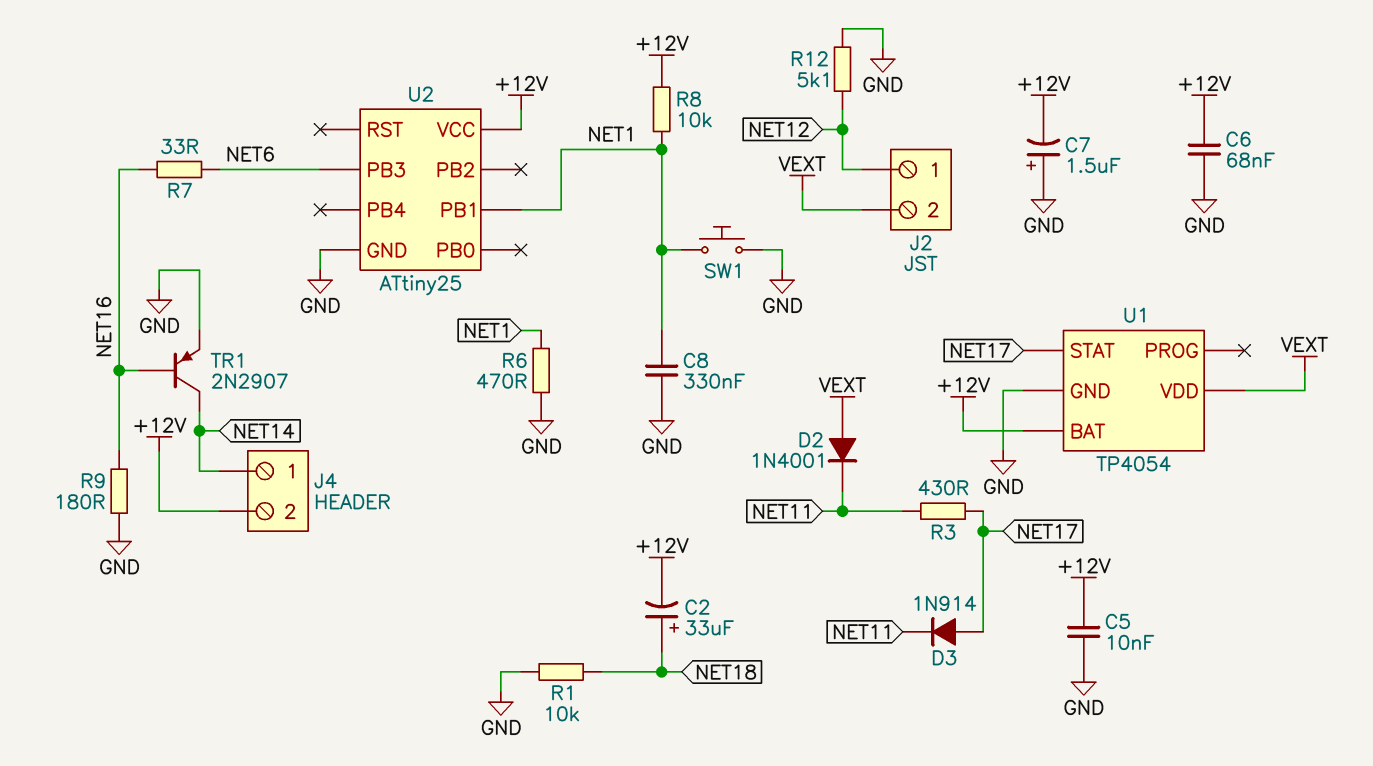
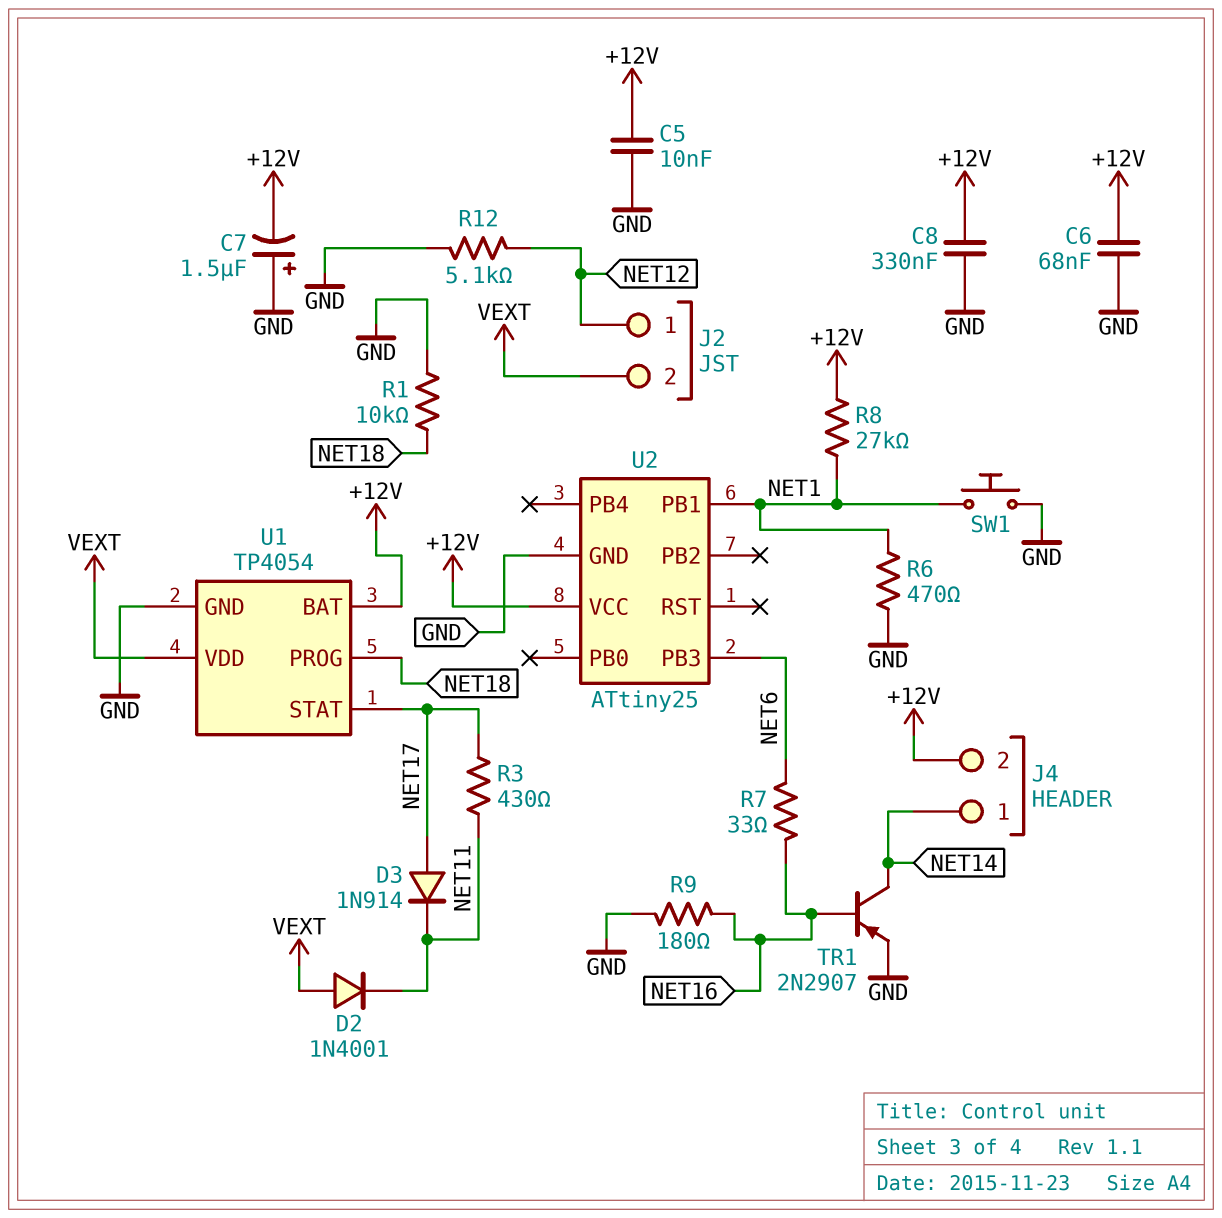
C2: 33uF (plus NET18, minus +12V) -> none
C8: 330nF (GND, NET1) -> 330nF (+12V, GND)
R8: 10k (+12V, NET1) -> 27k (+12V, NET1)
U1 pin PROG: none -> NET18

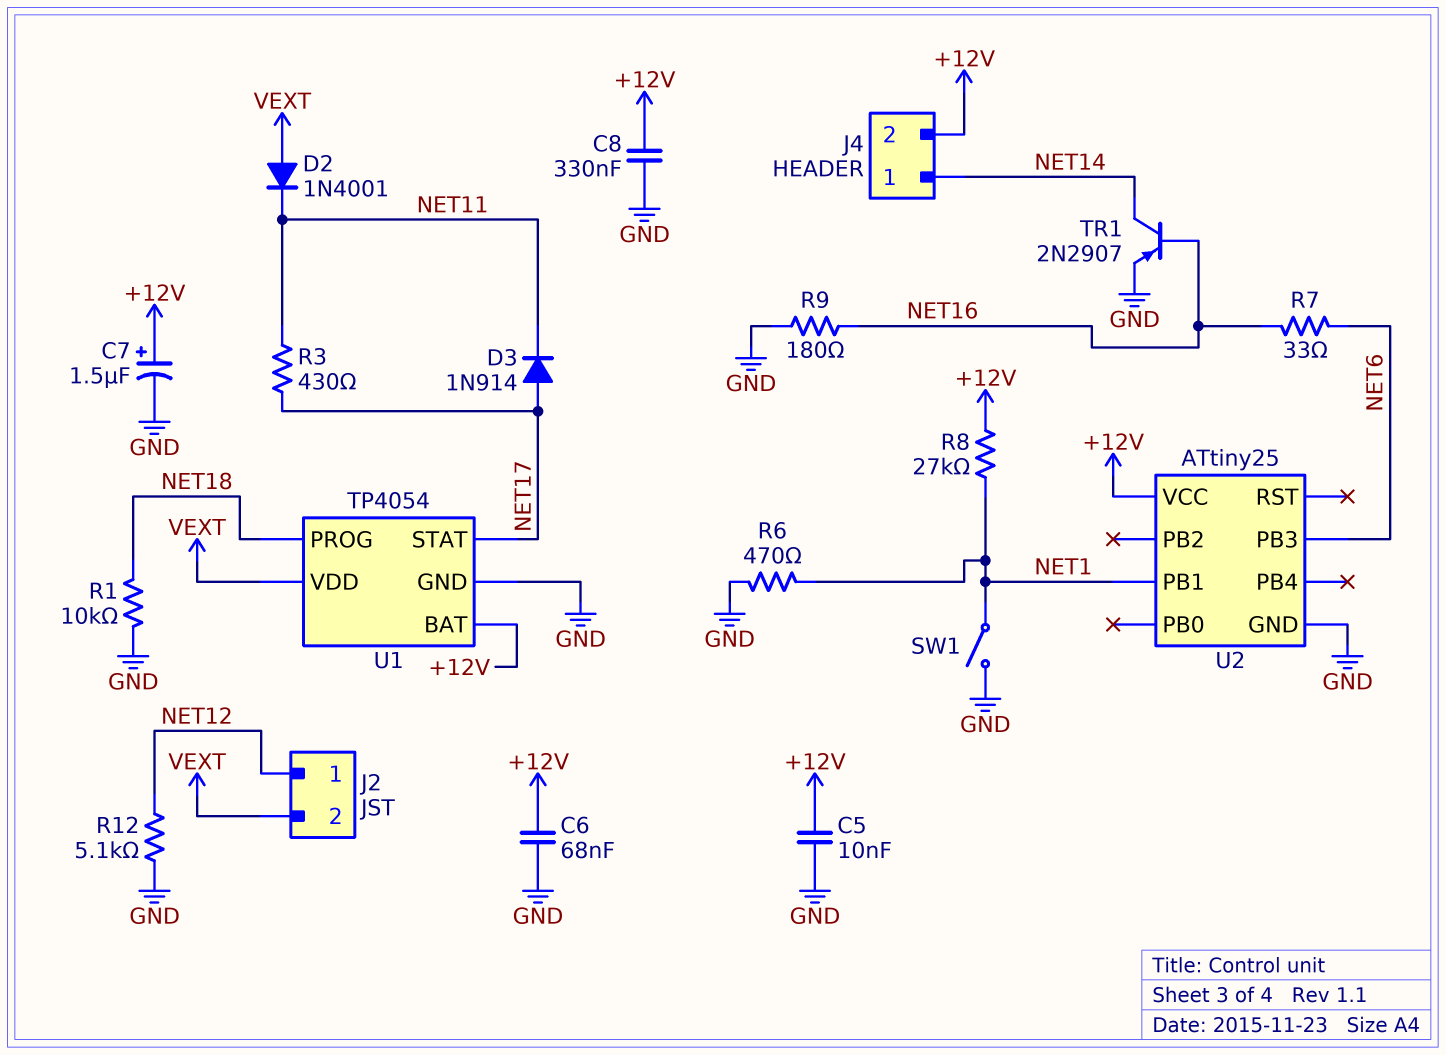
C7: 1.5uF (plus GND, minus +12V) -> 1.5uF (plus +12V, minus GND)
SW1: button (GND, NET1) -> switch (GND, NET1)

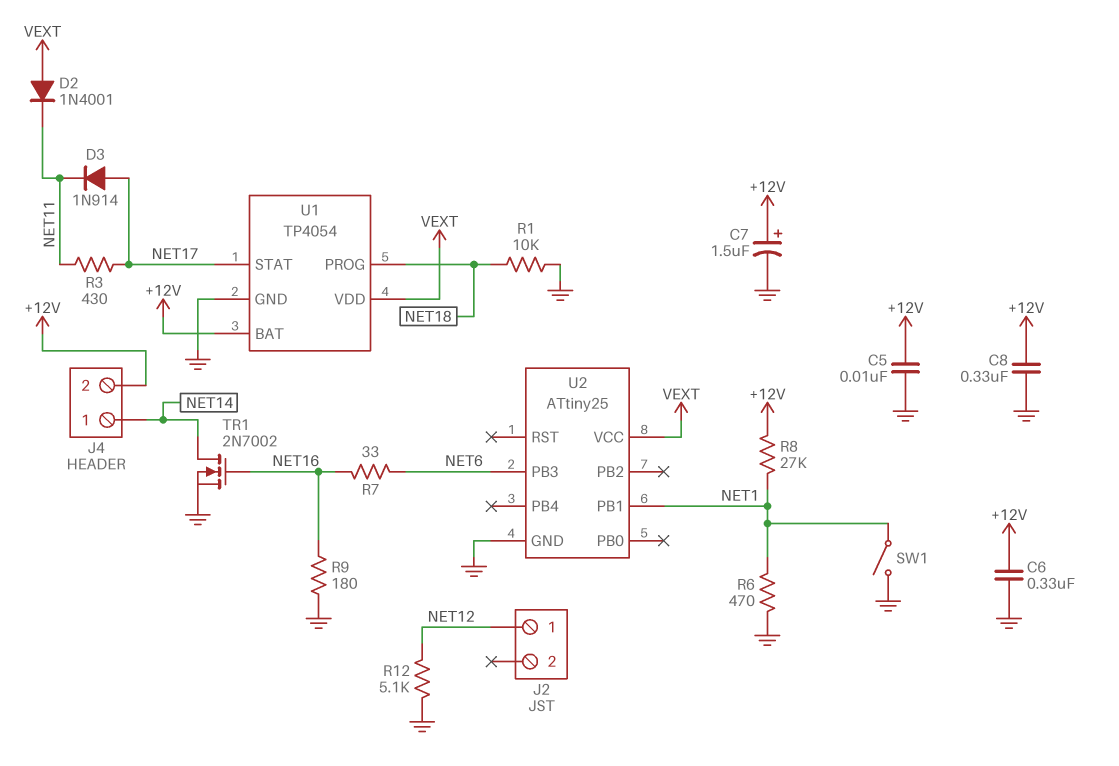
C6: 68nF (+12V, GND) -> 330nF (+12V, GND)
J2 pin 2: VEXT -> none
TR1: PNP 2N2907 (B NET16, C NET14, E GND) -> NMOS 2N7002 (G NET16, D NET14, S GND)
U2 pin VCC: +12V -> VEXT

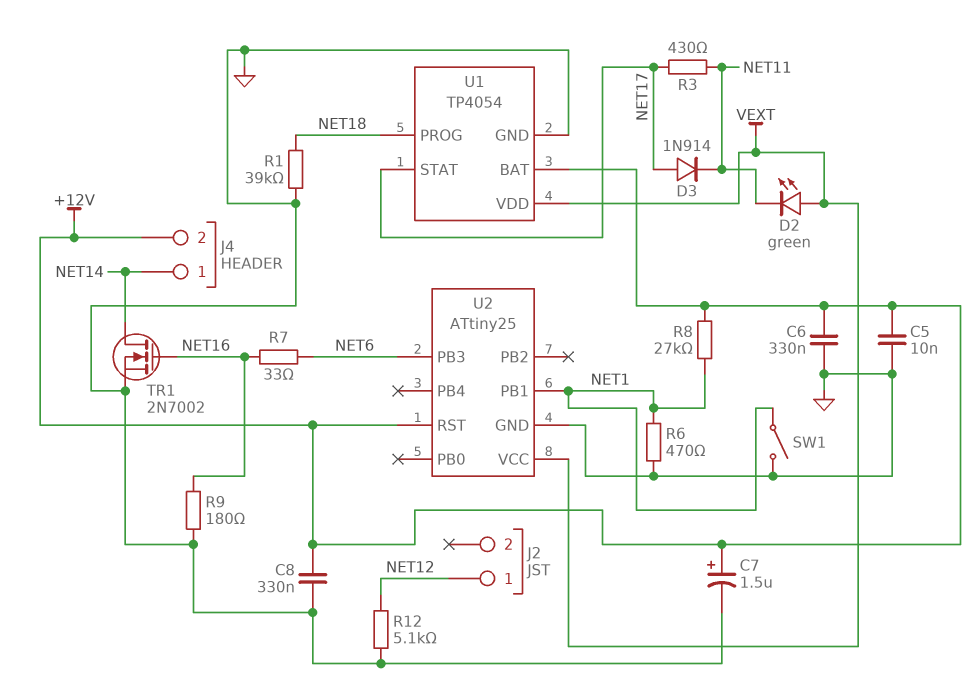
D2: diode 1N4001 (A VEXT, K NET11) -> LED green (A VEXT, K NET11)
R1: 10k (GND, NET18) -> 39k (GND, NET18)
U2 pin RST: none -> +12V

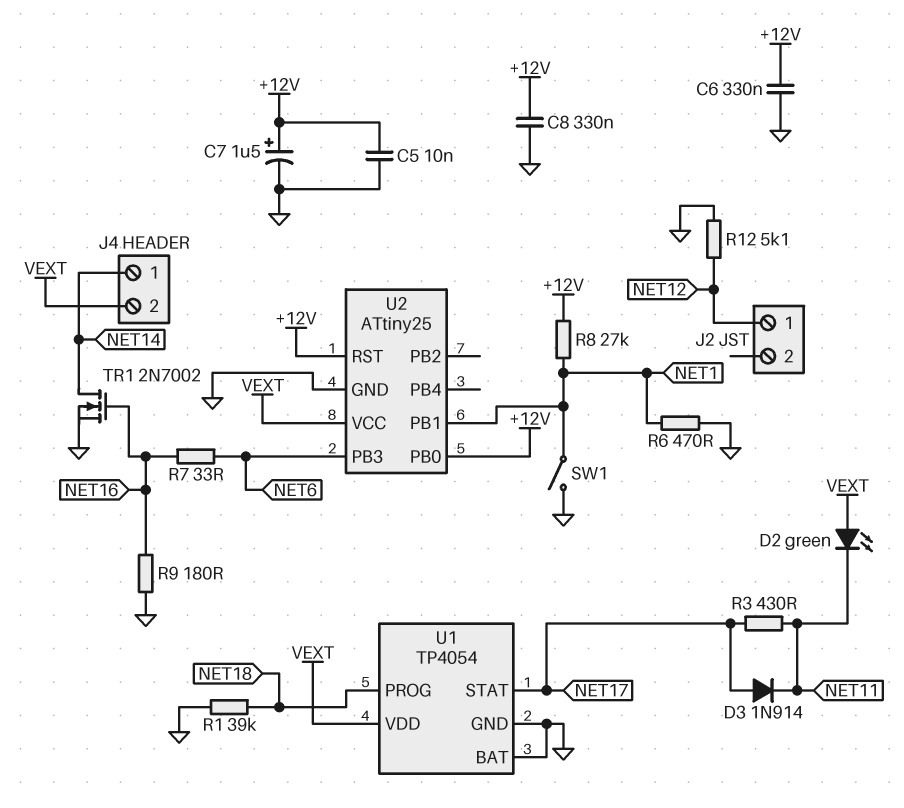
J4 pin 2: +12V -> VEXT
U1 pin BAT: +12V -> GND
U2 pin PB0: none -> +12V

